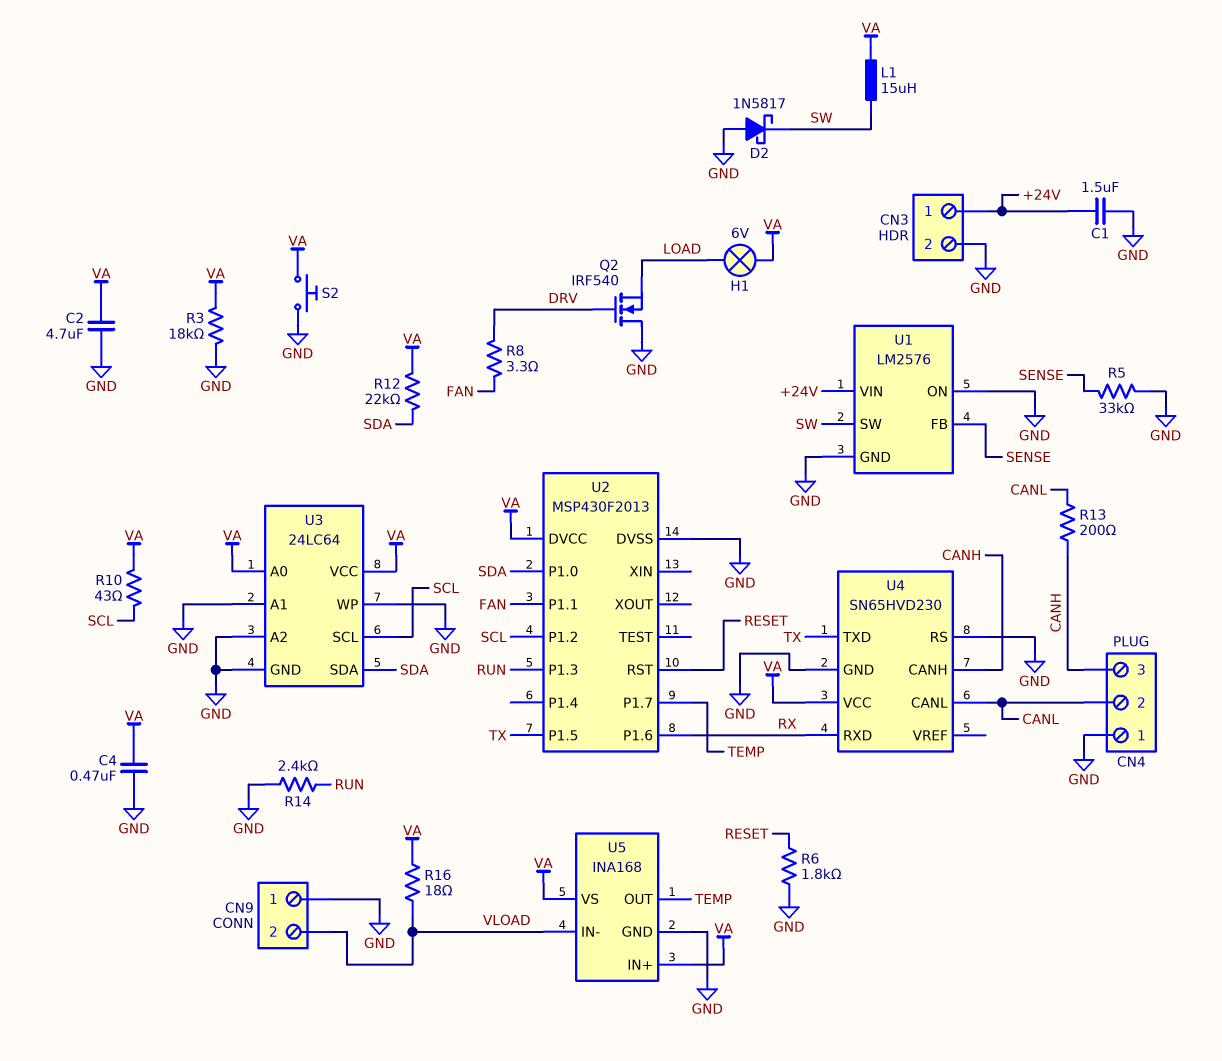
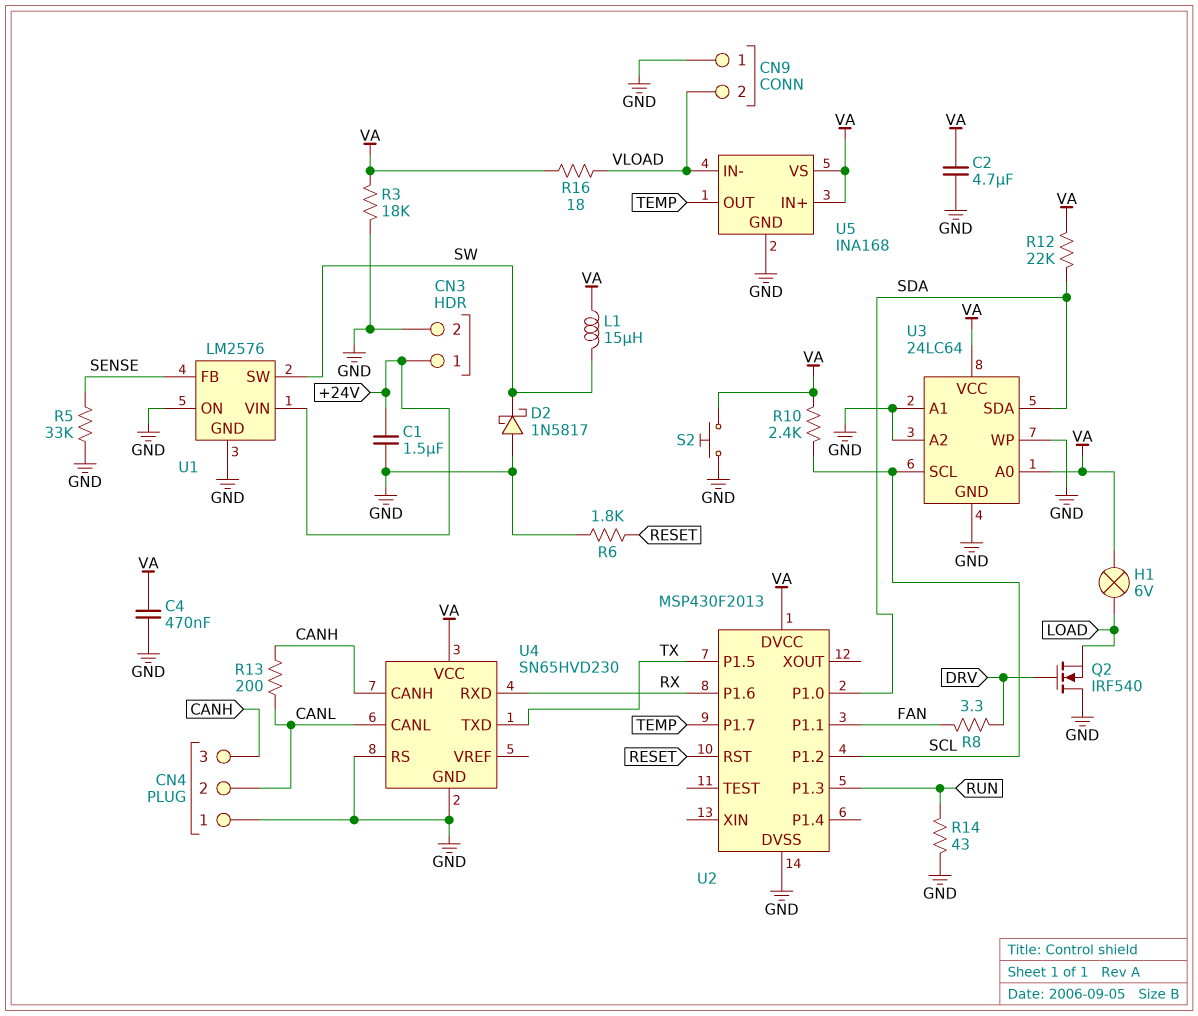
R10: 43 (SCL, VA) -> 2.4k (SCL, VA)
R14: 2.4k (GND, RUN) -> 43 (GND, RUN)

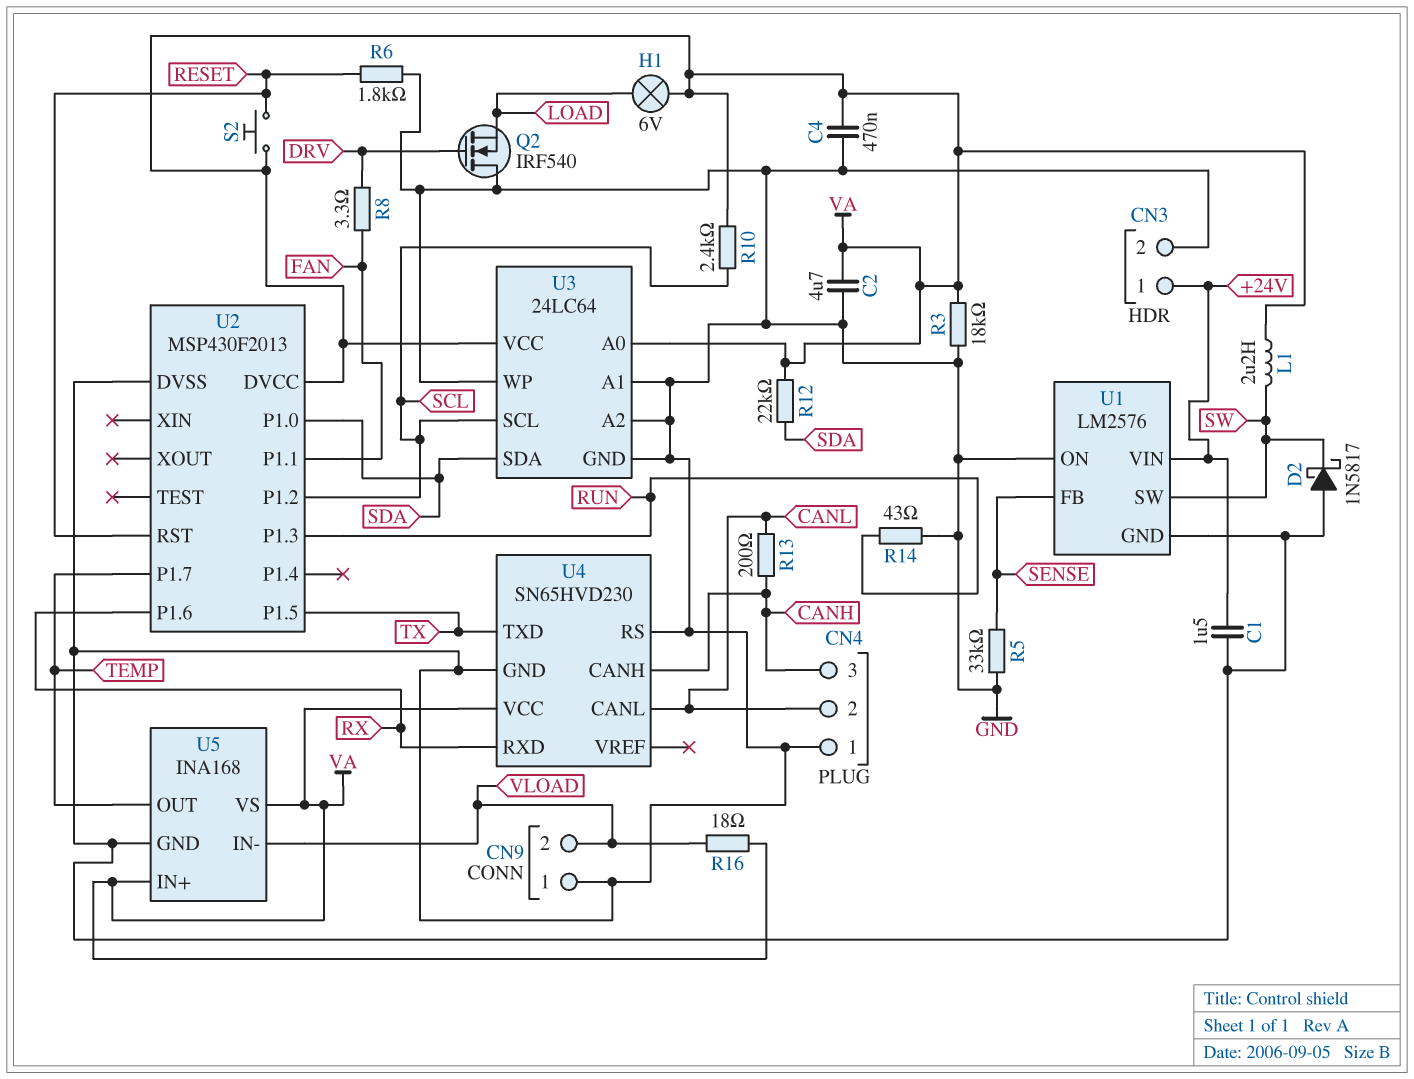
L1: 15uH (SW, VA) -> 2.2uH (SW, VA)
S2: button (GND, VA) -> button (RESET, VA)

